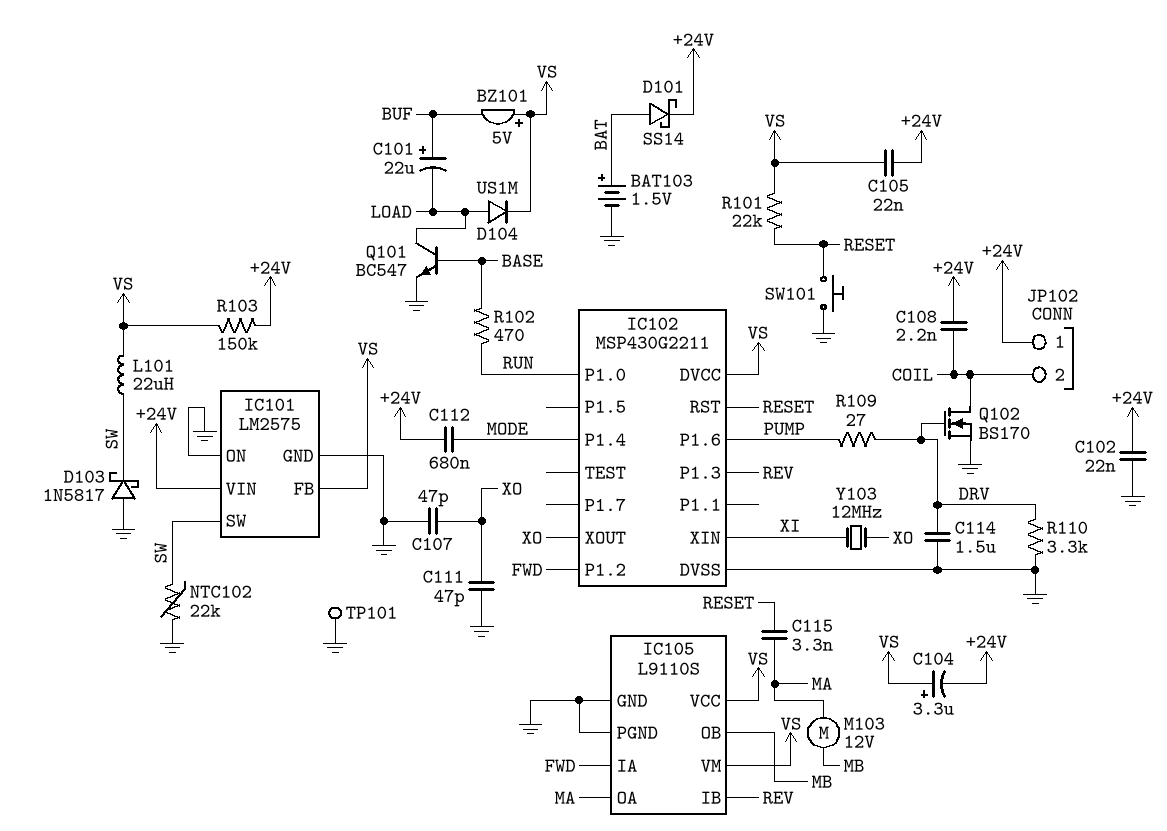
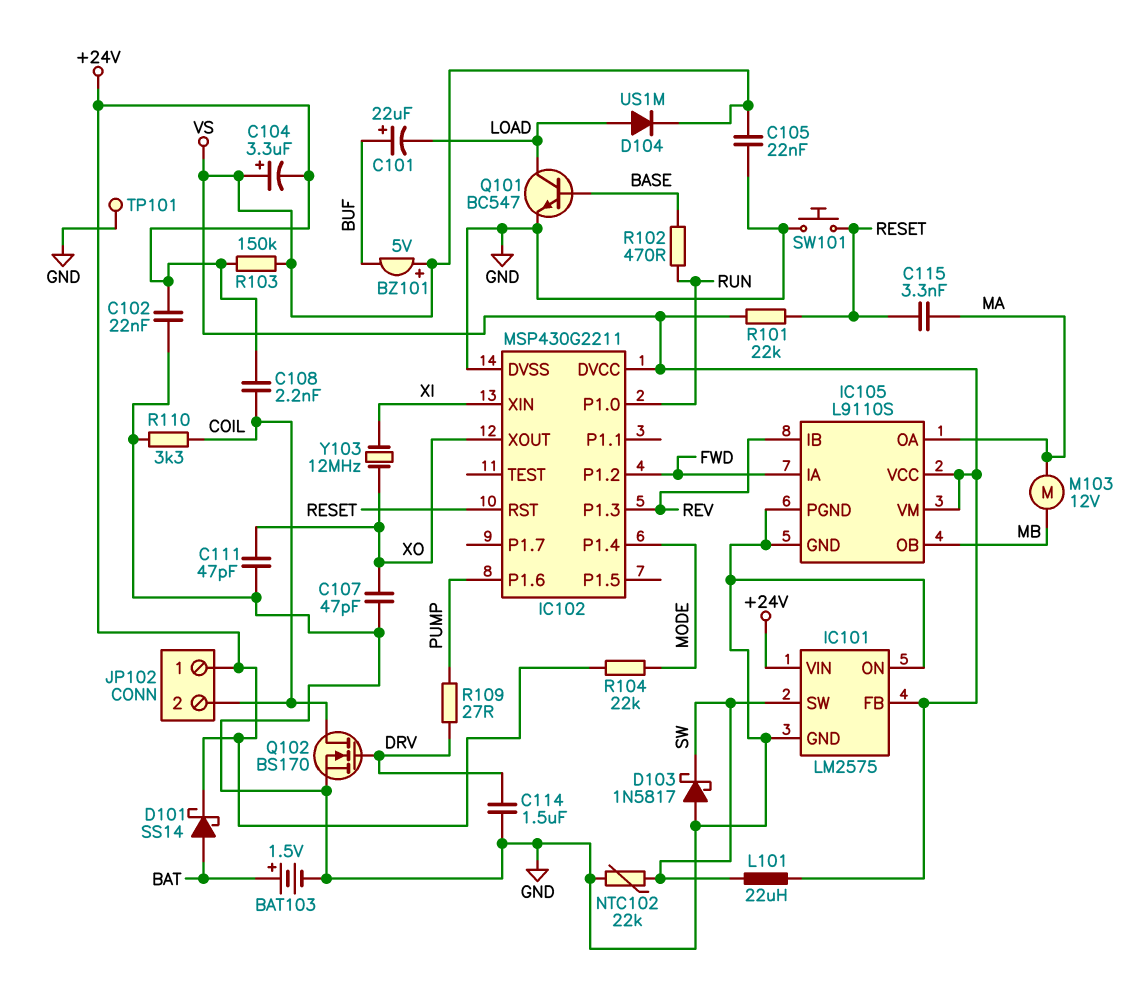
C105: 22nF (+24V, VS) -> 22nF (GND, VS)
C112: 680nF (+24V, MODE) -> none
R104: none -> 22k (+24V, MODE)
R110: 3.3k (DRV, GND) -> 3.3k (COIL, GND)

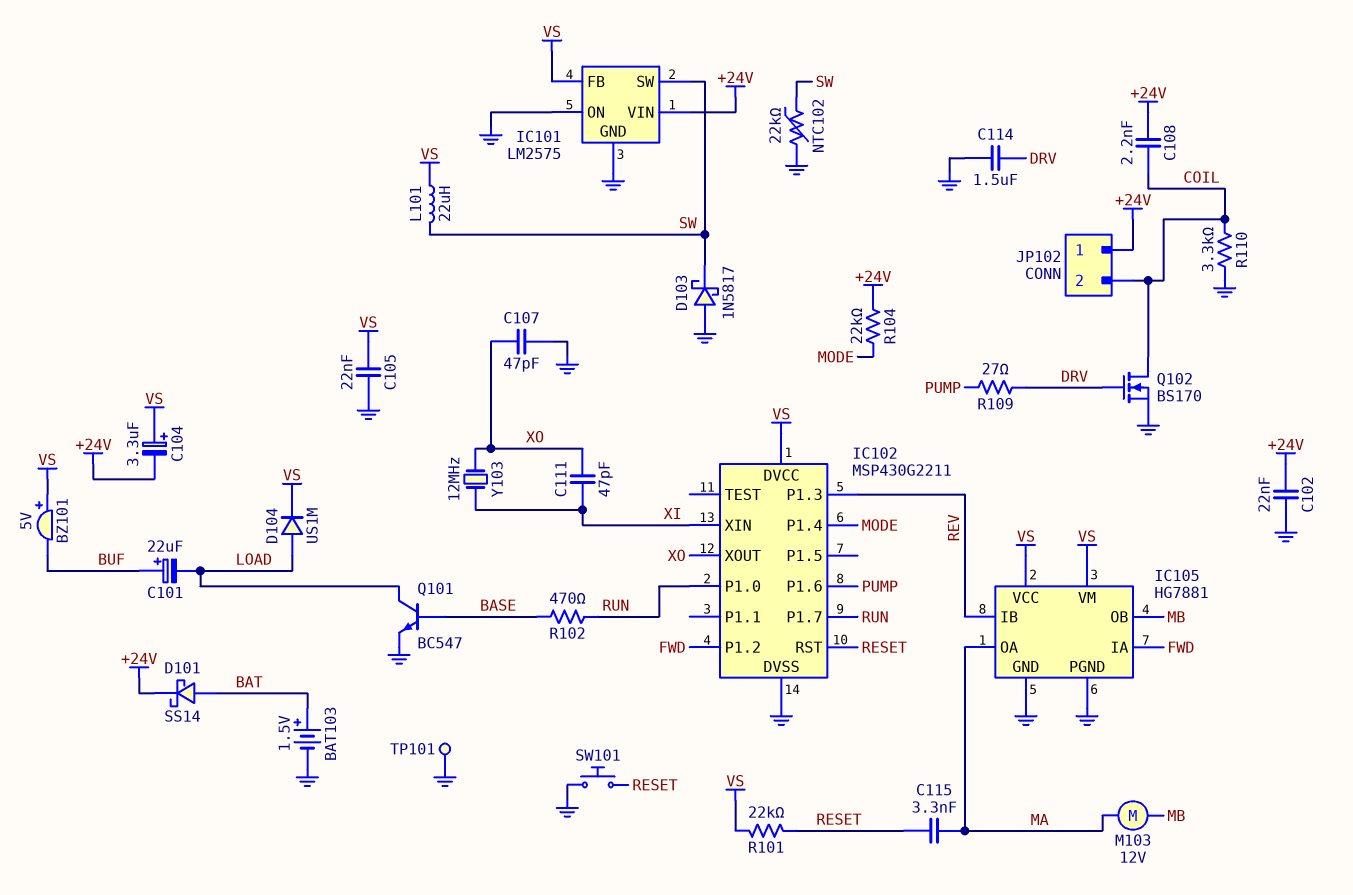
C111: 47pF (GND, XO) -> 47pF (XI, XO)
IC102 pin P1.7: none -> RUN
IC105: L9110S -> HG7881
R103: 150k (+24V, VS) -> none

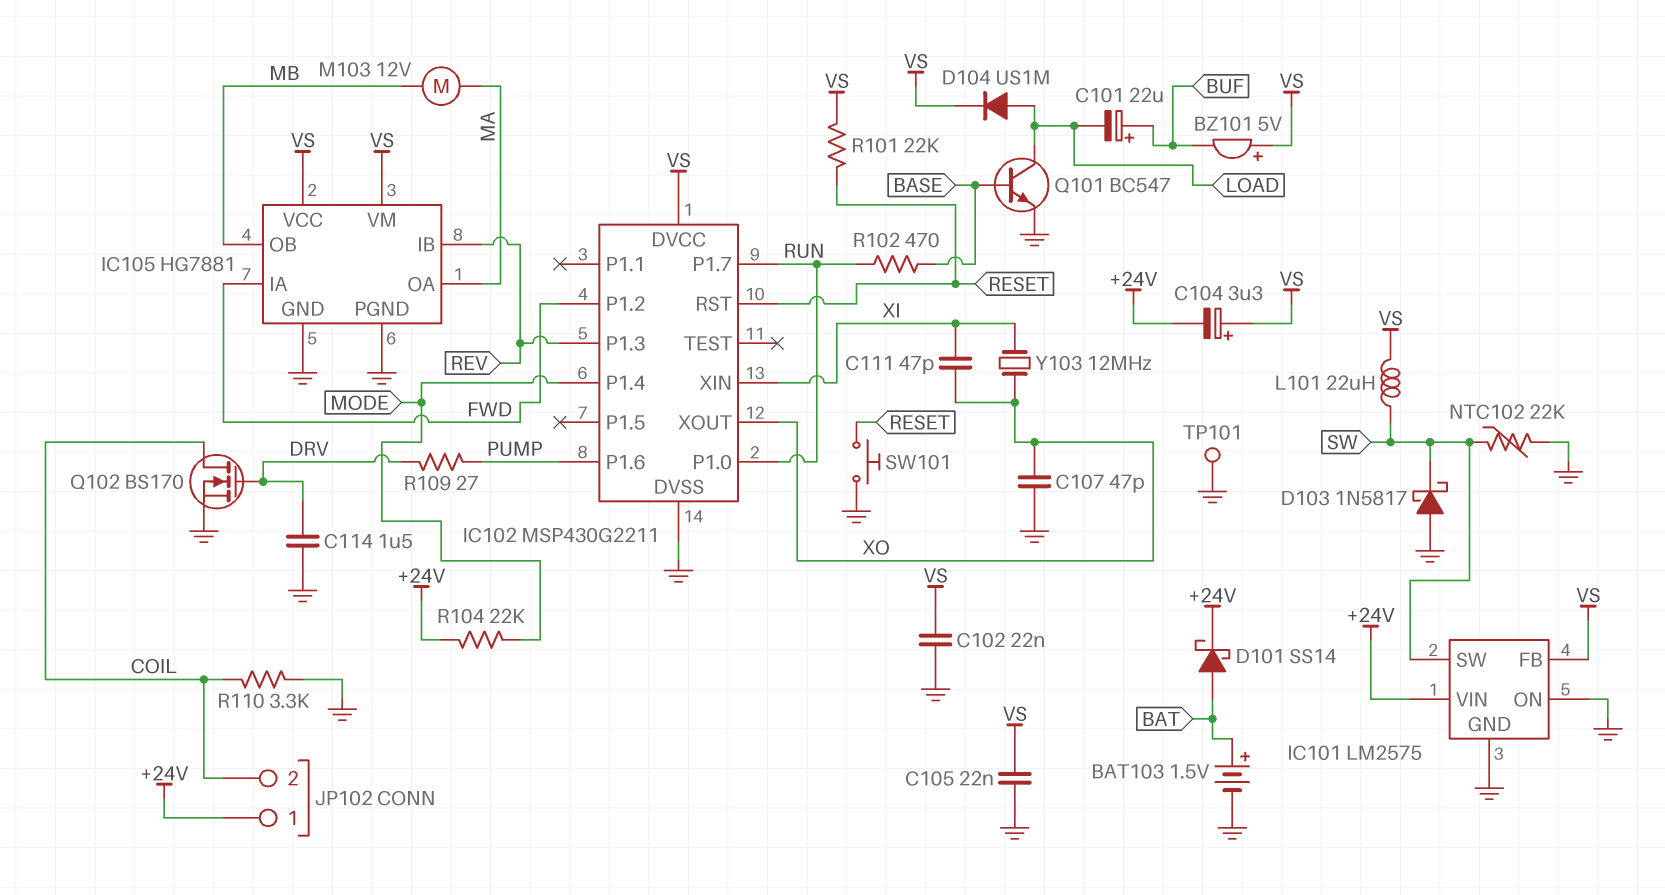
C102: 22nF (+24V, GND) -> 22nF (GND, VS)
C108: 2.2nF (+24V, COIL) -> none
C115: 3.3nF (MA, RESET) -> none

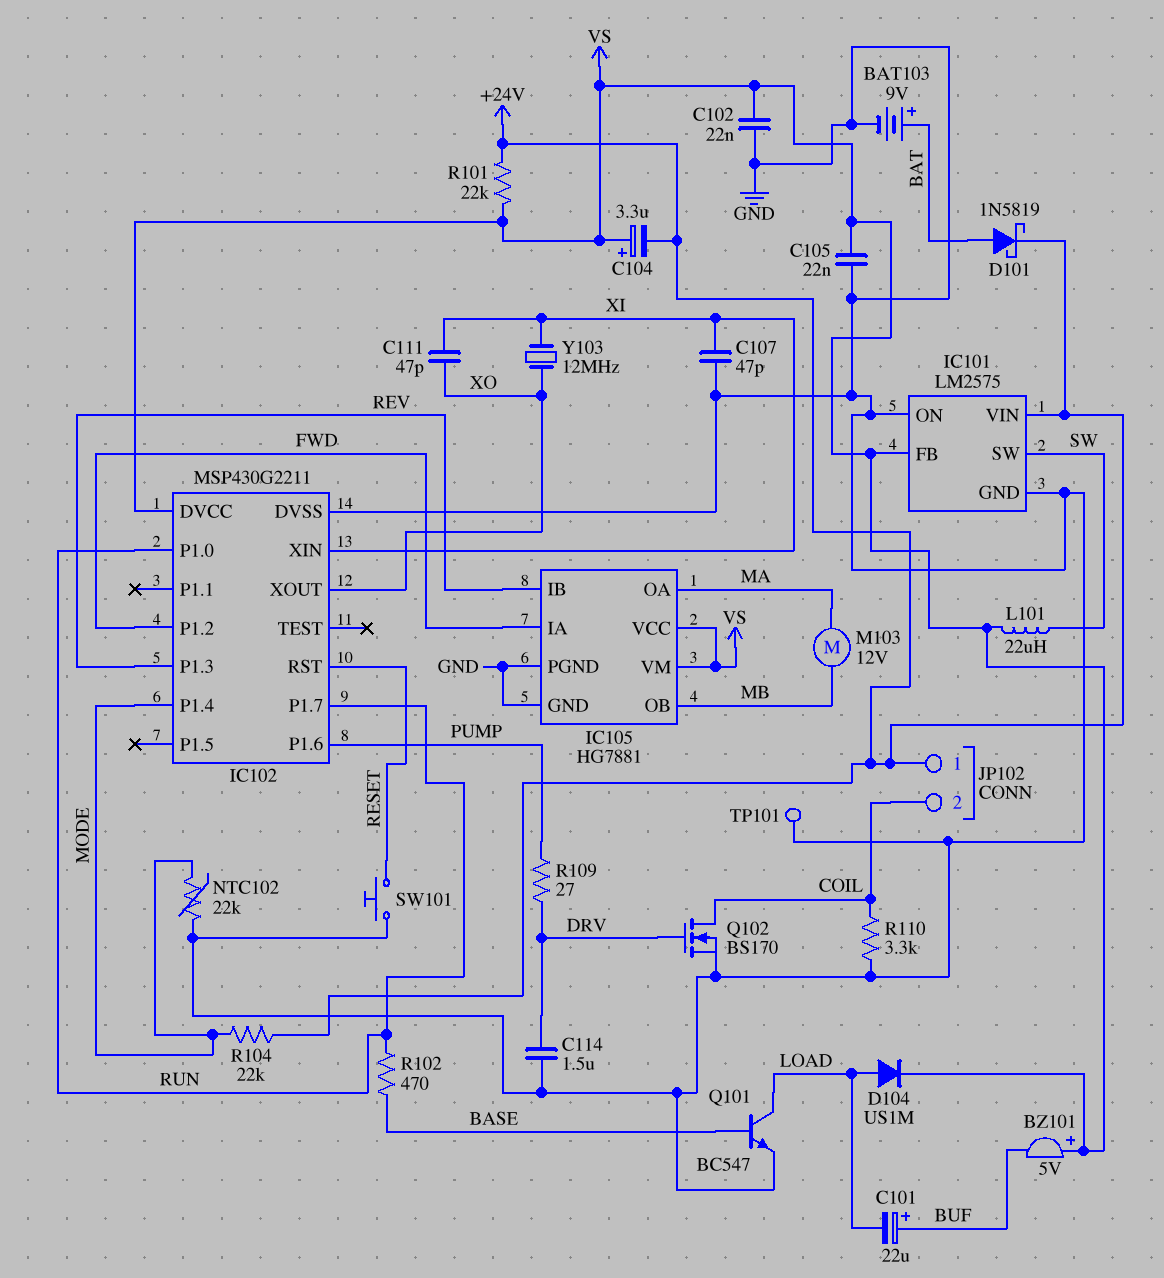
BAT103: 1.5V (plus BAT, minus GND) -> 9V (plus BAT, minus GND)
C107: 47pF (GND, XO) -> 47pF (GND, XI)
D101: schottky SS14 (A BAT, K +24V) -> schottky 1N5819 (A BAT, K +24V)
D103: schottky 1N5817 (A GND, K SW) -> none
NTC102: 22k (GND, SW) -> 22k (GND, MODE)
R101: 22k (RESET, VS) -> 22k (+24V, VS)

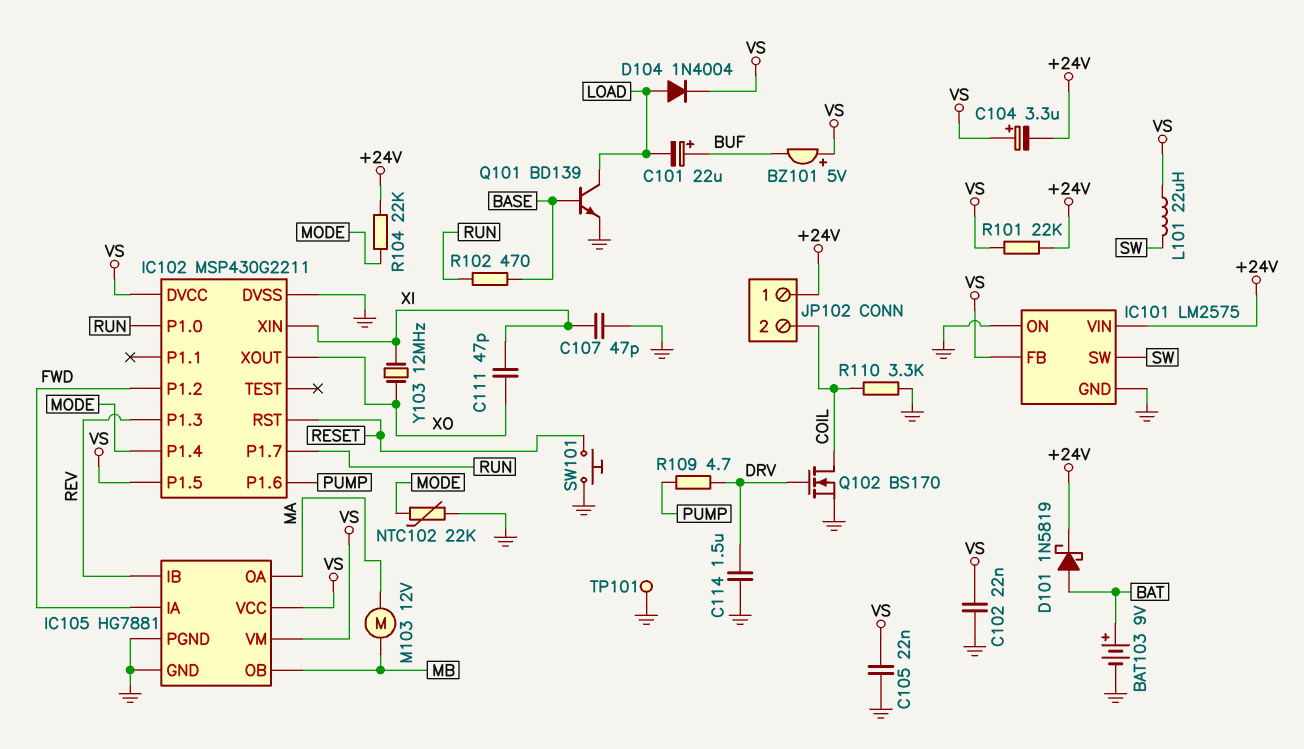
D104: diode US1M (A LOAD, K VS) -> diode 1N4004 (A LOAD, K VS)
IC102 pin P1.5: none -> VS
Q101: NPN BC547 (B BASE, C LOAD, E GND) -> NPN BD139 (B BASE, C LOAD, E GND)
R109: 27 (DRV, PUMP) -> 4.7 (DRV, PUMP)

